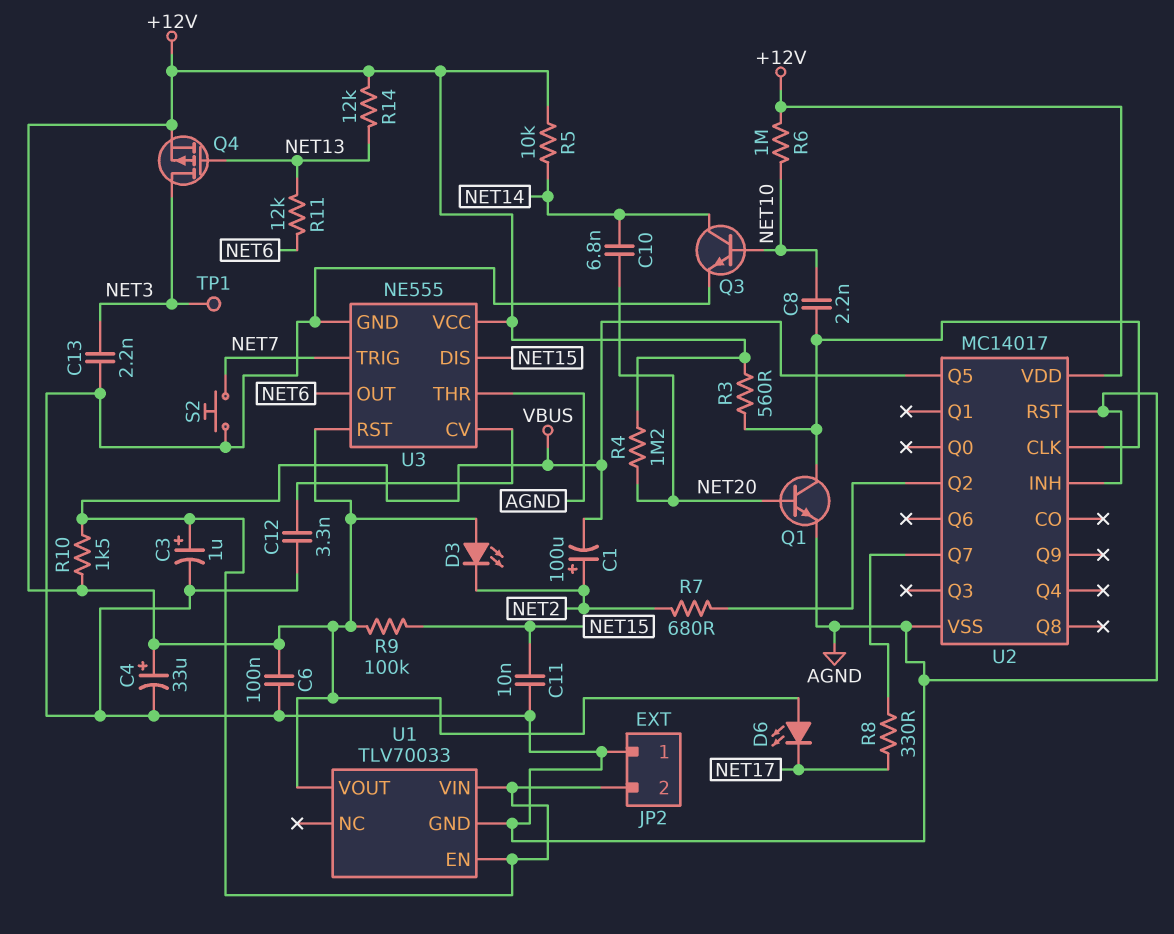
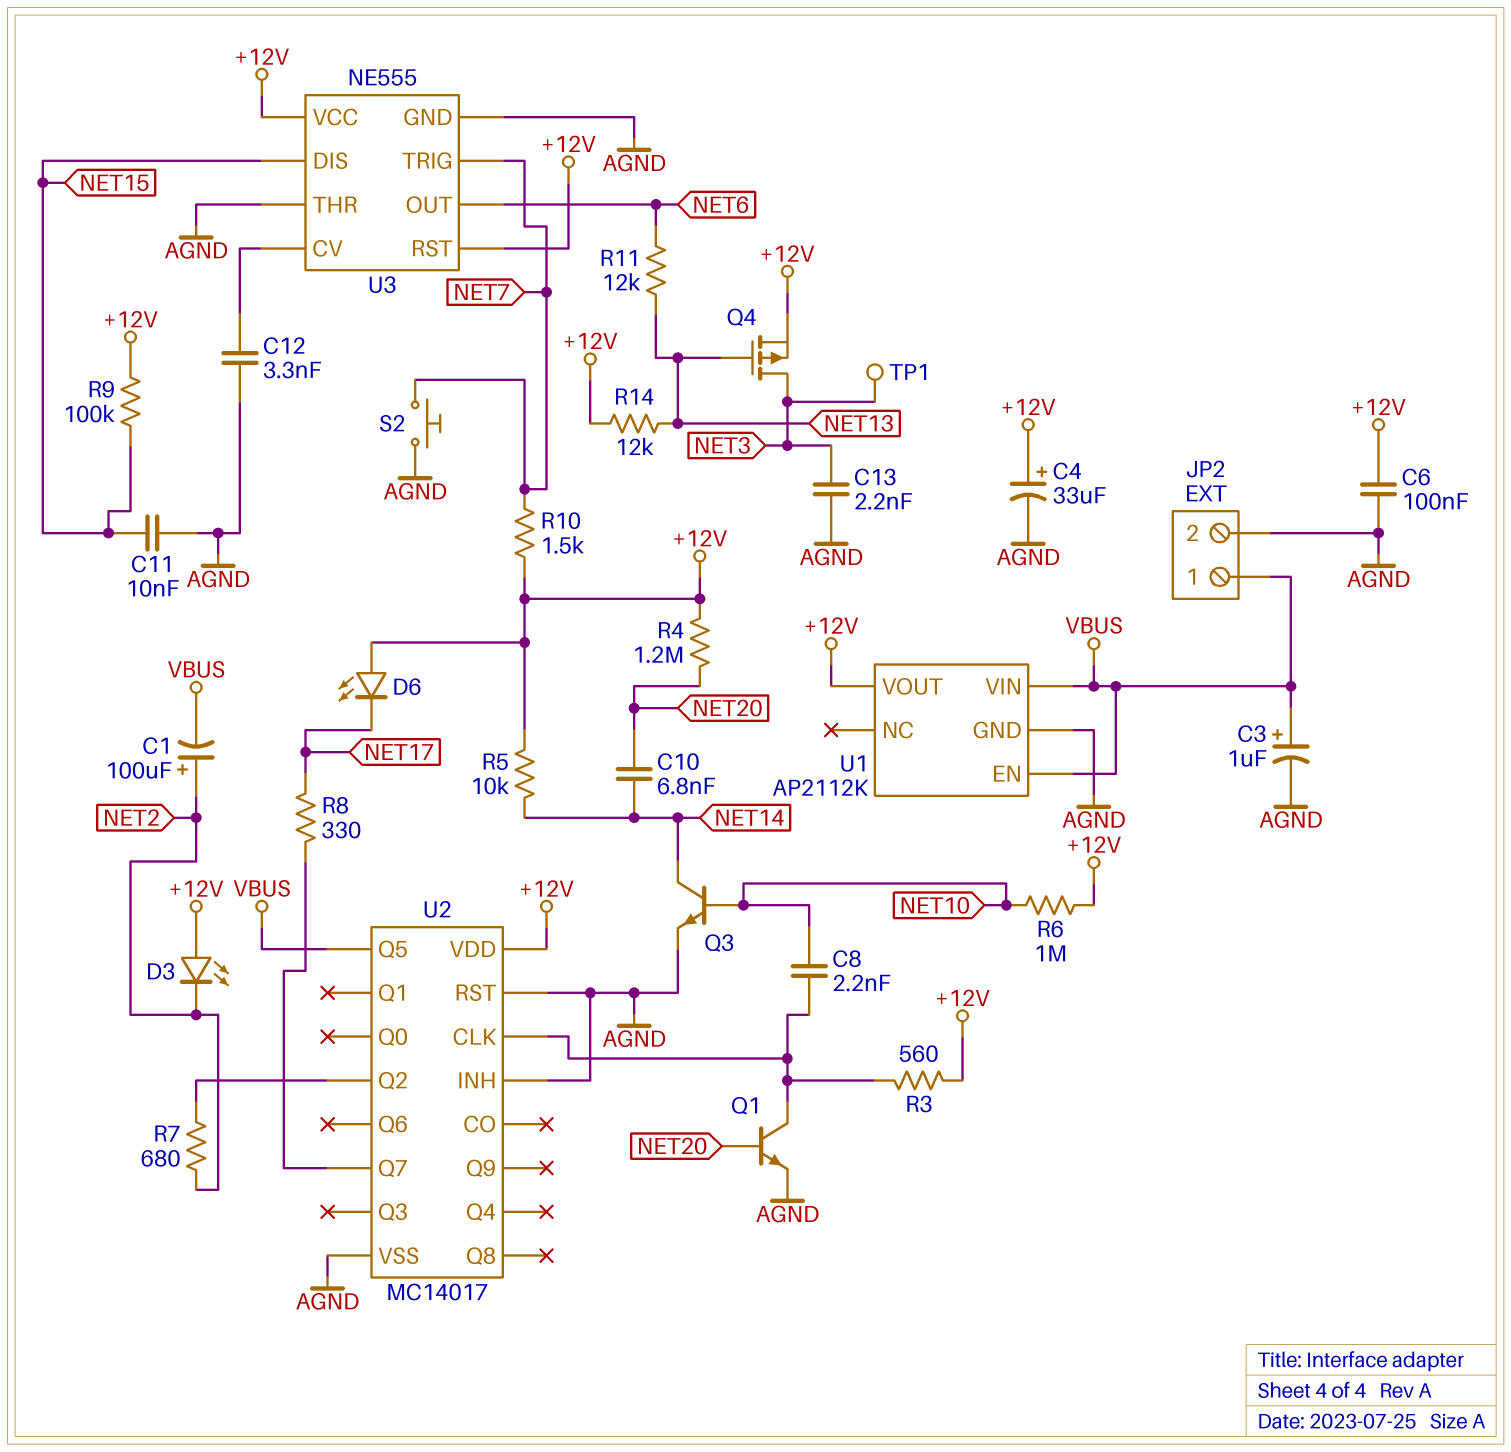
JP2 pin 1: AGND -> VBUS
JP2 pin 2: VBUS -> AGND
R10: 1.5k (+12V, VBUS) -> 1.5k (+12V, NET7)
U1: TLV70033 -> AP2112K

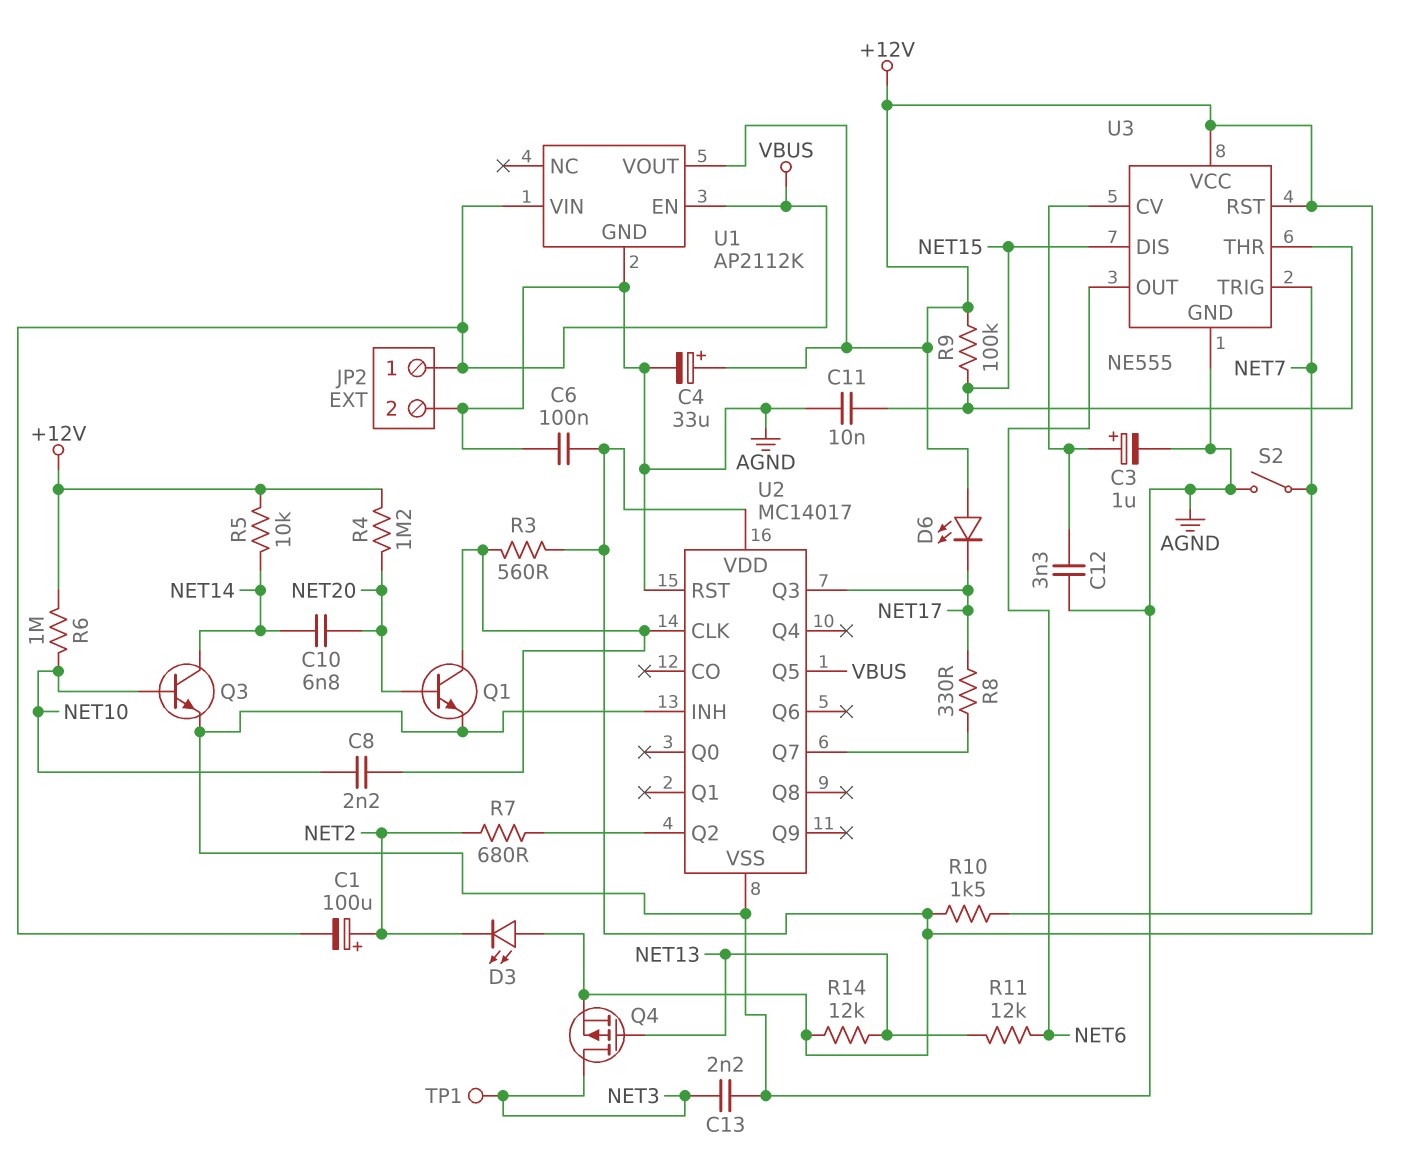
C3: 1uF (plus VBUS, minus AGND) -> 1uF (plus U3/CV, minus AGND)
S2: button (AGND, NET7) -> switch (AGND, NET7)
U2 pin Q3: none -> NET17
U3 pin THR: AGND -> NET15

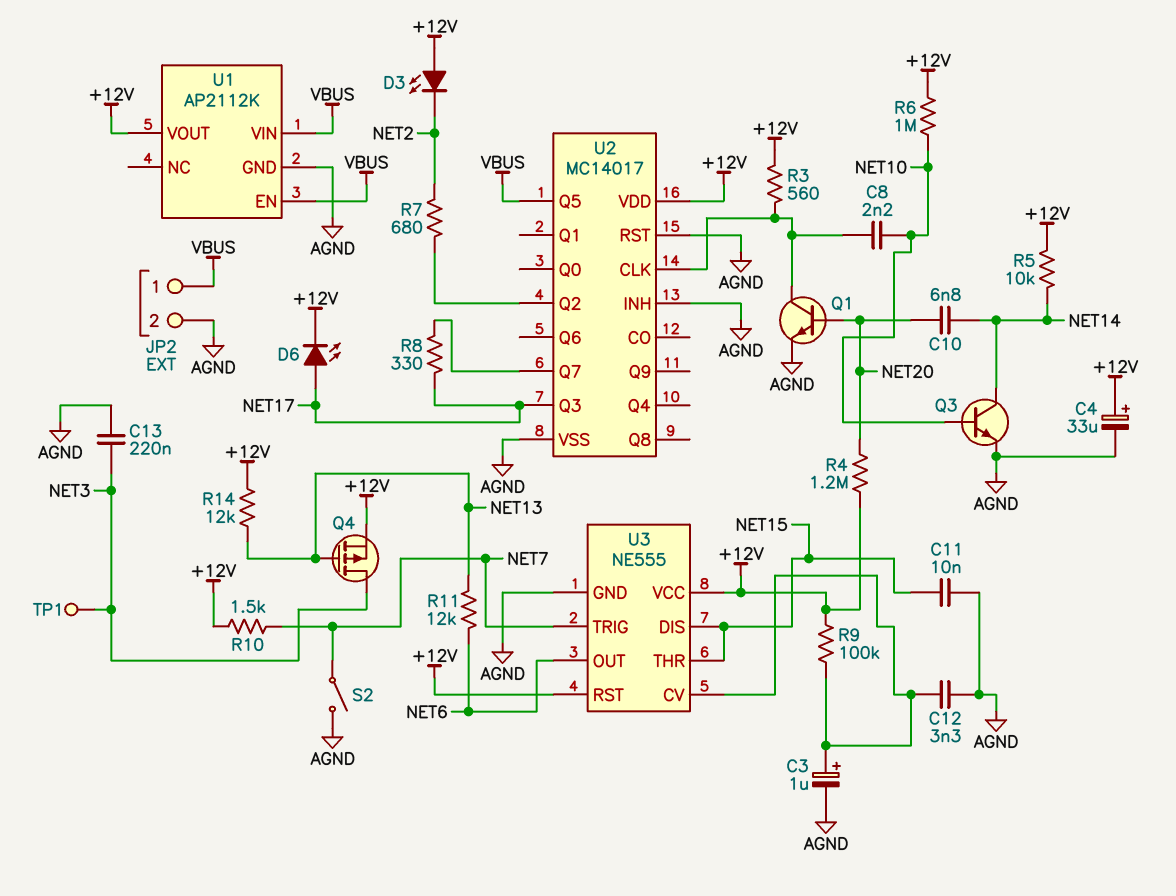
C1: 100uF (plus NET2, minus VBUS) -> none
C6: 100nF (+12V, AGND) -> none
C13: 2.2nF (AGND, NET3) -> 220nF (AGND, NET3)
D6: LED (A +12V, K NET17) -> LED (A NET17, K +12V)
R9: 100k (+12V, NET15) -> 100k (+12V, U3/CV)

